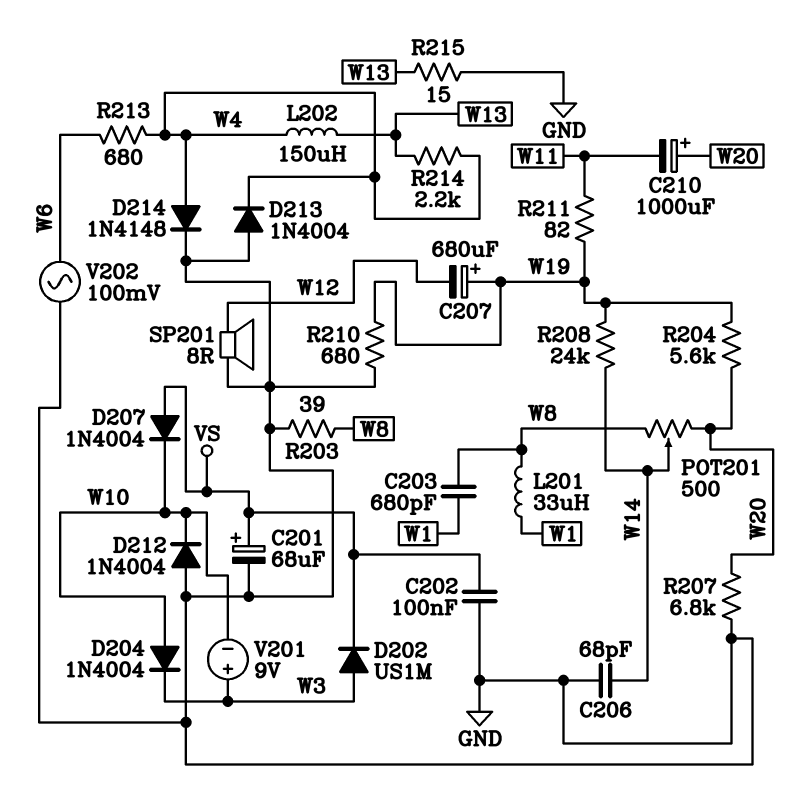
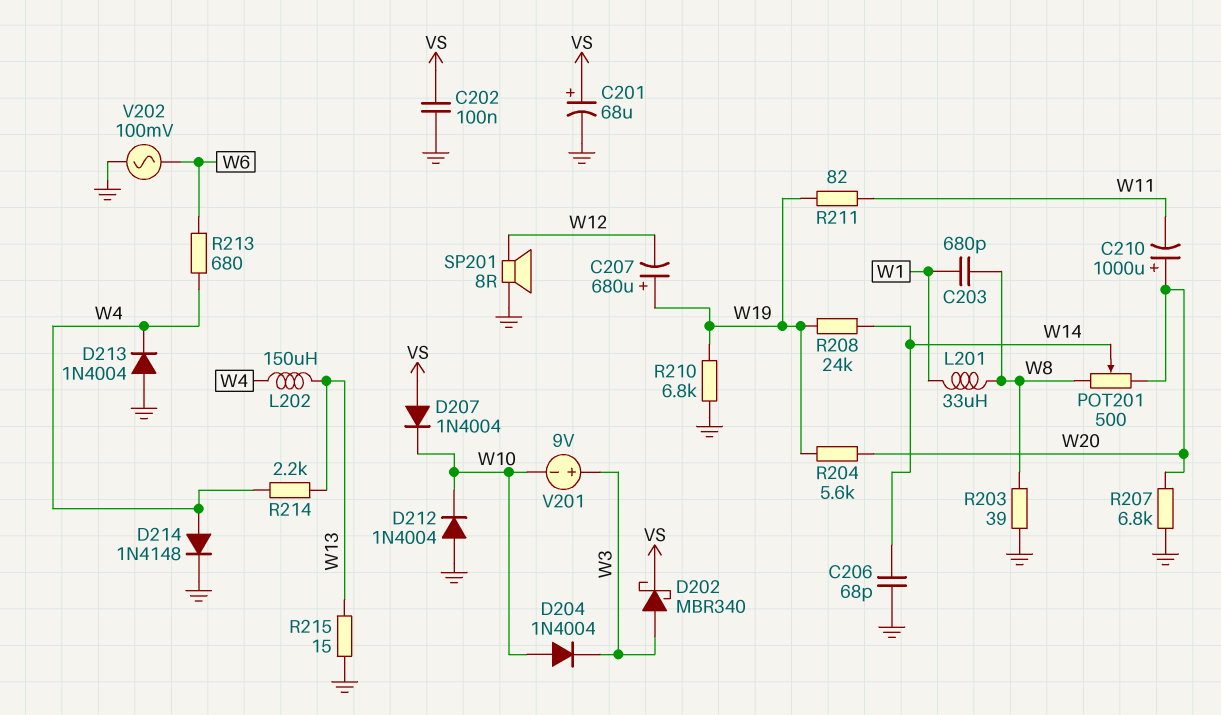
D202: diode US1M (A W3, K VS) -> schottky MBR340 (A W3, K VS)
R210: 680 (GND, W19) -> 6.8k (GND, W19)

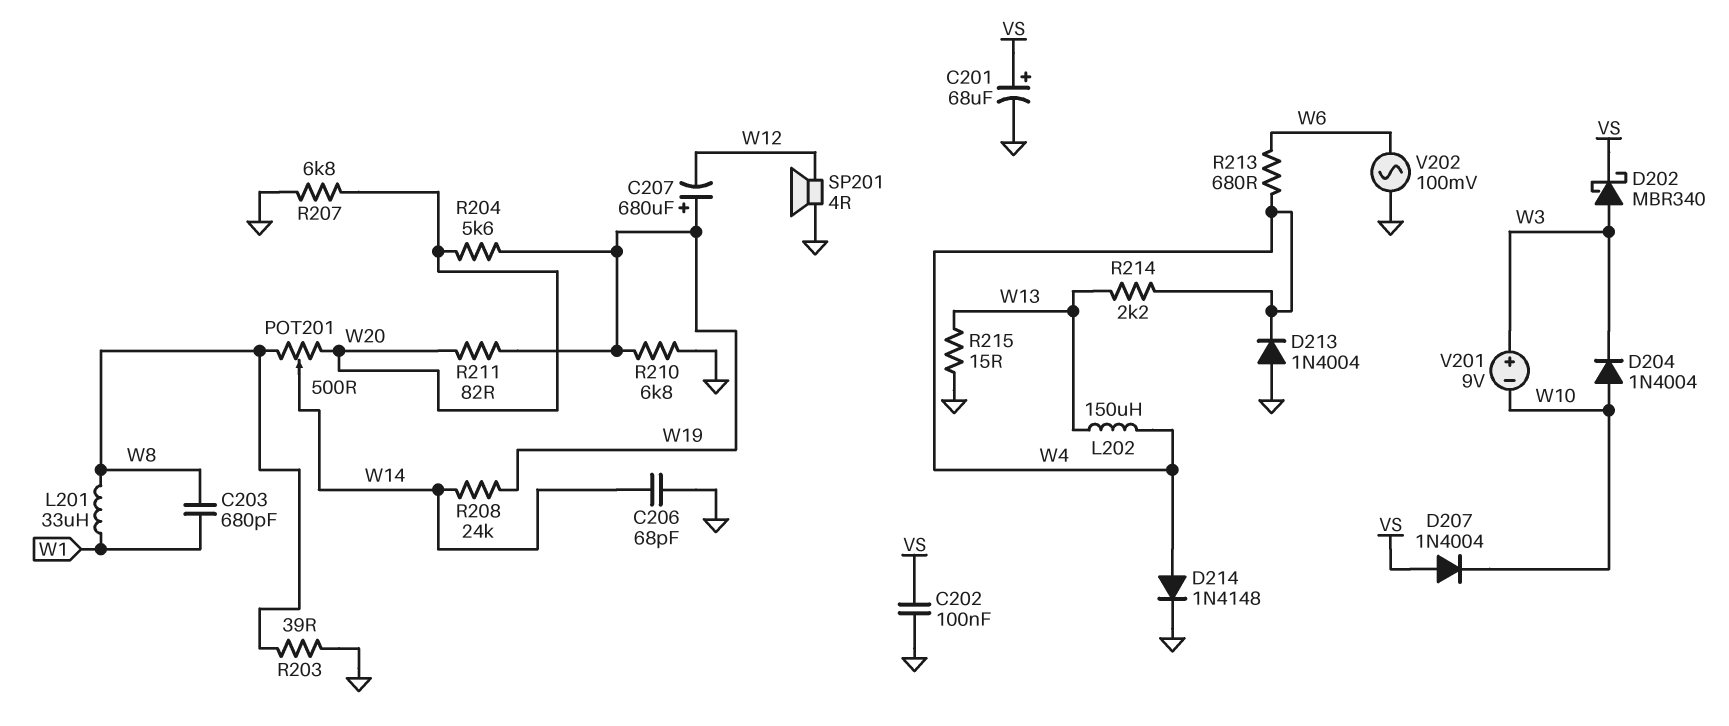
C210: 1000uF (plus W20, minus W11) -> none
D212: diode 1N4004 (A GND, K W10) -> none
R211: 82 (W11, W19) -> 82 (W19, W20)
SP201: speaker 8R (GND, W12) -> speaker 4R (GND, W12)

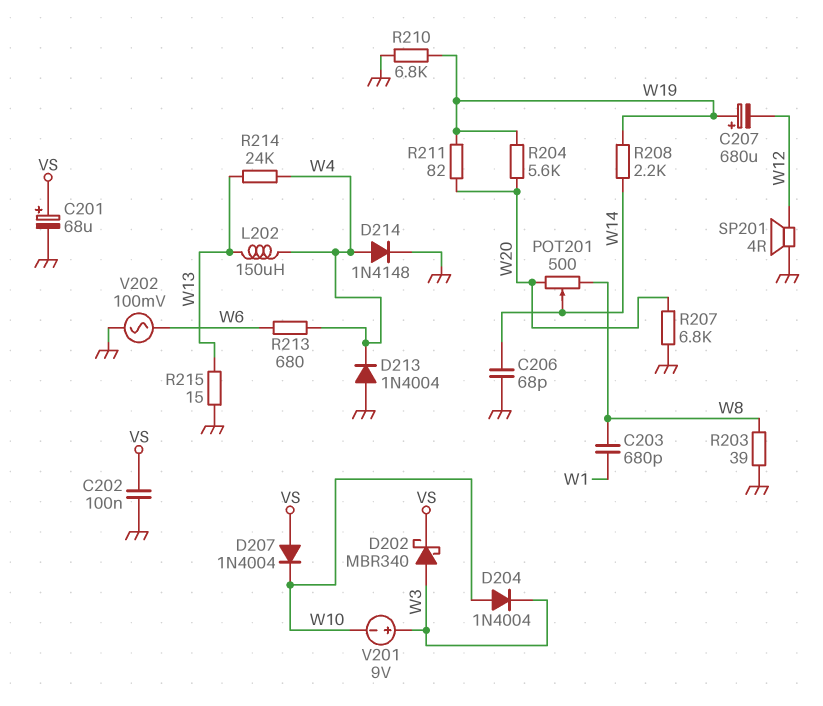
L201: 33uH (W1, W8) -> none
R208: 24k (W14, W19) -> 2.2k (W14, W19)
R214: 2.2k (W4, W13) -> 24k (W4, W13)

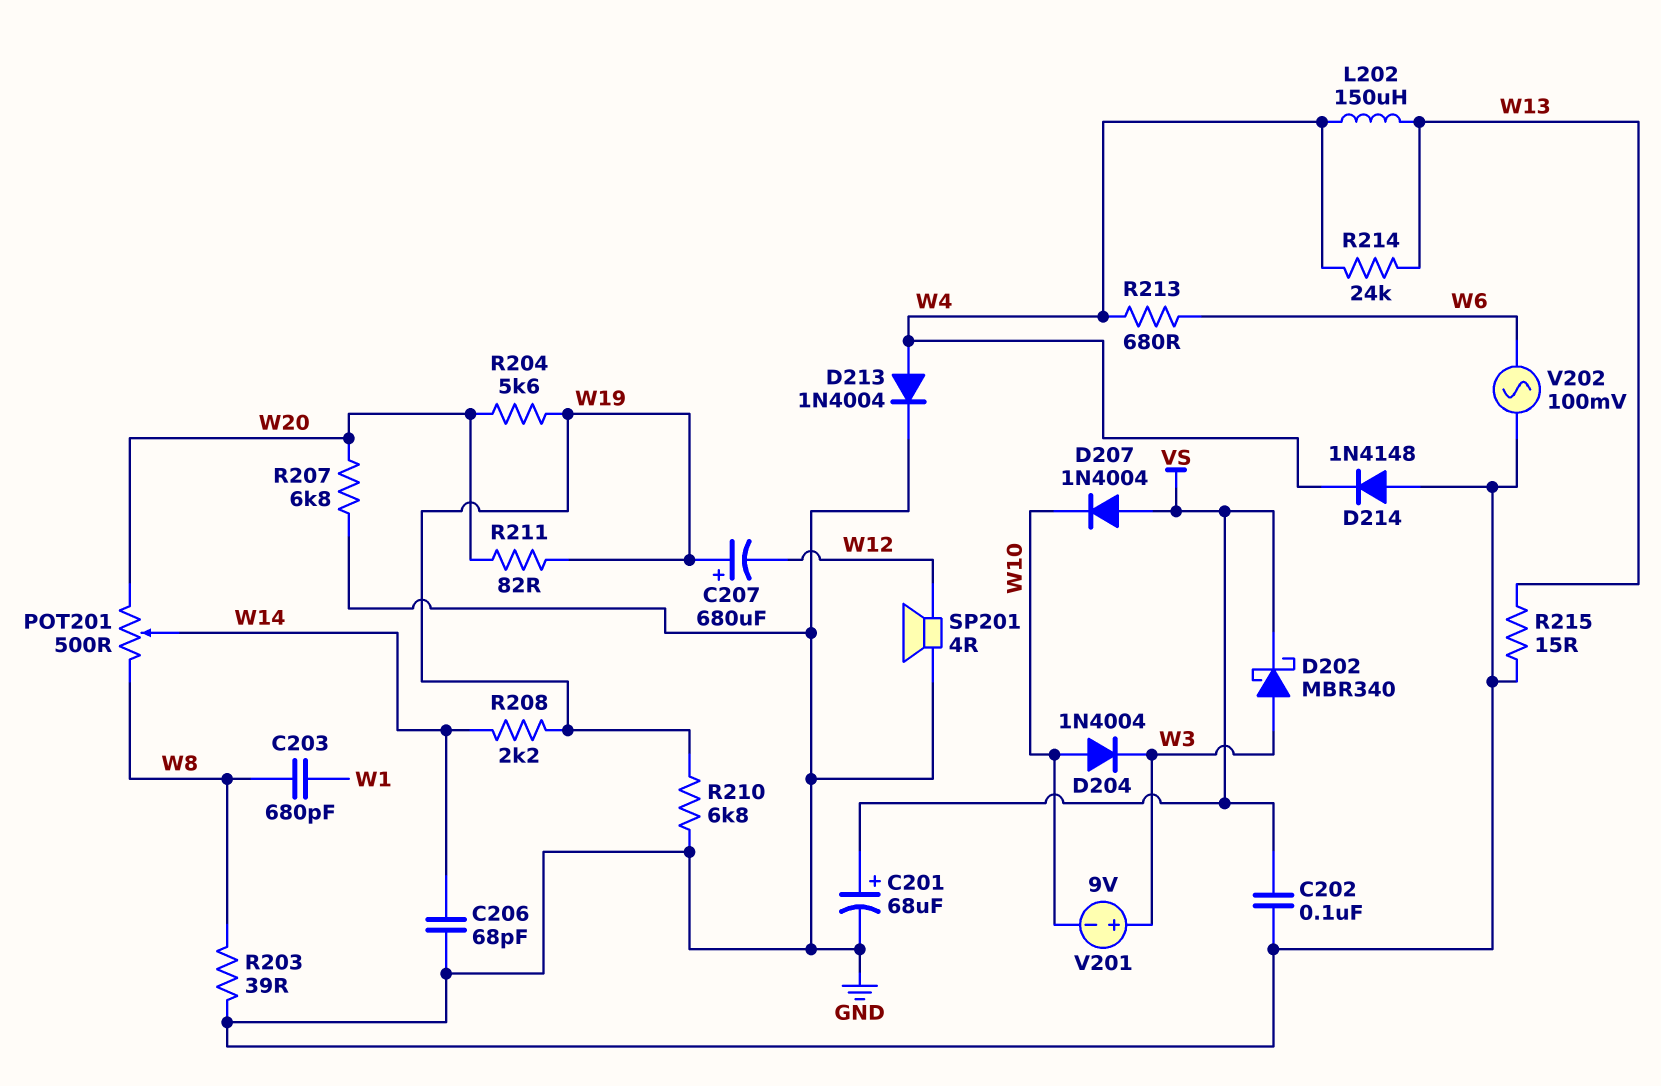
D213: diode 1N4004 (A GND, K W4) -> diode 1N4004 (A W4, K GND)
D214: diode 1N4148 (A W4, K GND) -> diode 1N4148 (A GND, K W4)

